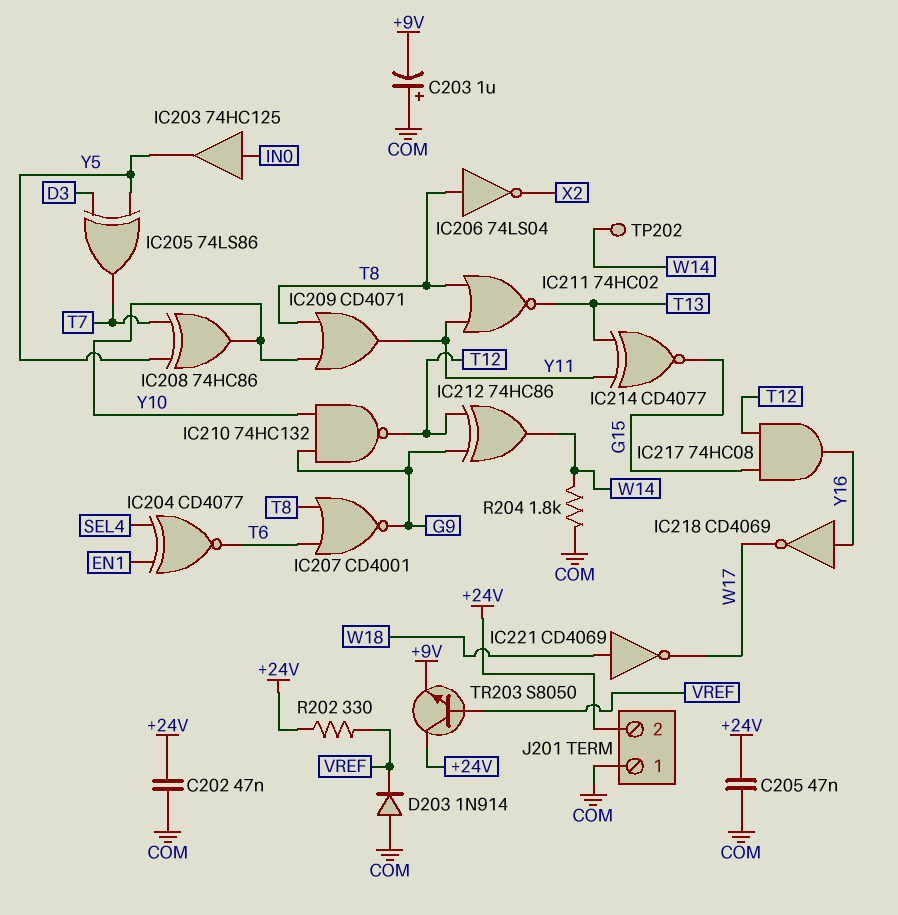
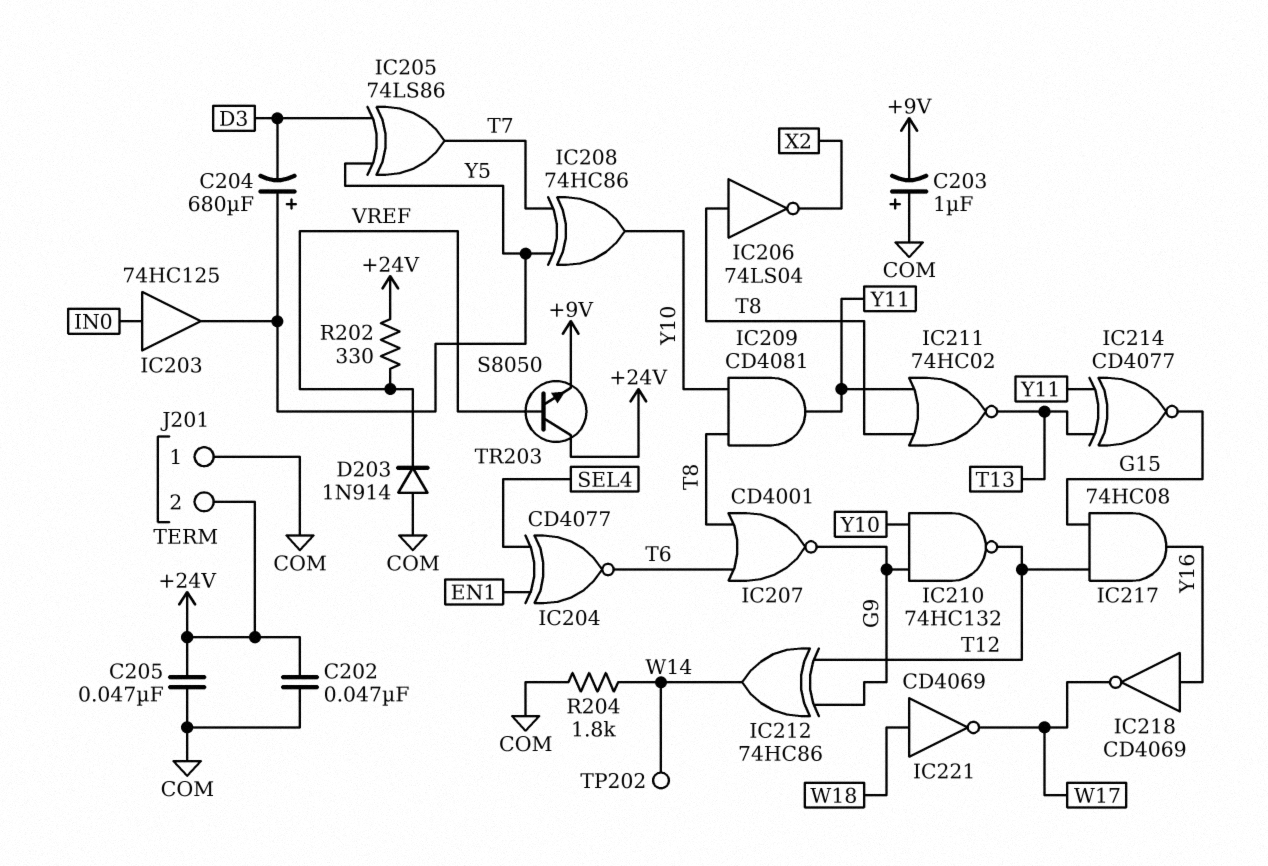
C204: none -> 680uF (plus Y5, minus D3)
IC209: OR CD4071 (in T8, in Y10, out Y11) -> AND CD4081 (in T8, in Y10, out Y11)

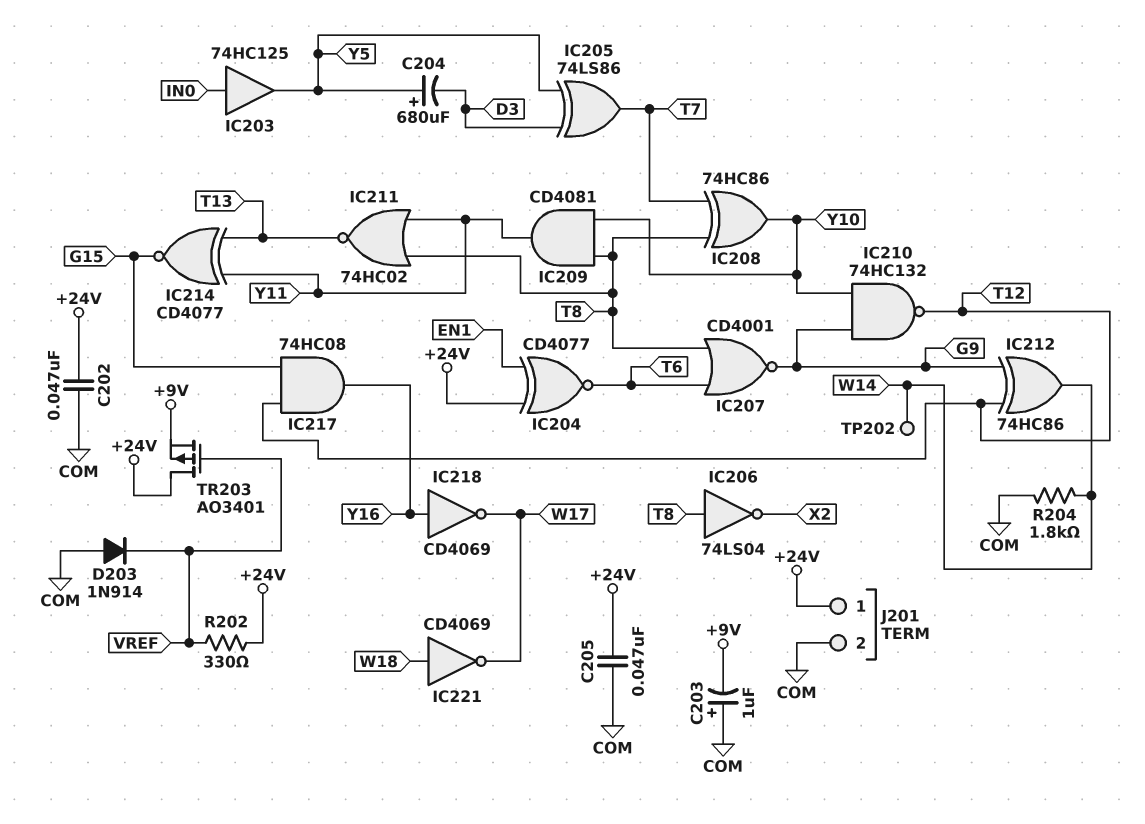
IC204: XNOR CD4077 (in EN1, in SEL4, out T6) -> XNOR CD4077 (in +24V, in EN1, out T6)
IC208: XOR 74HC86 (in T7, in Y5, out Y10) -> XOR 74HC86 (in T7, in T8, out Y10)
J201 pin 1: COM -> +24V
J201 pin 2: +24V -> COM
TR203: NPN S8050 (B VREF, C +24V, E +9V) -> PMOS AO3401 (G VREF, D +24V, S +9V)

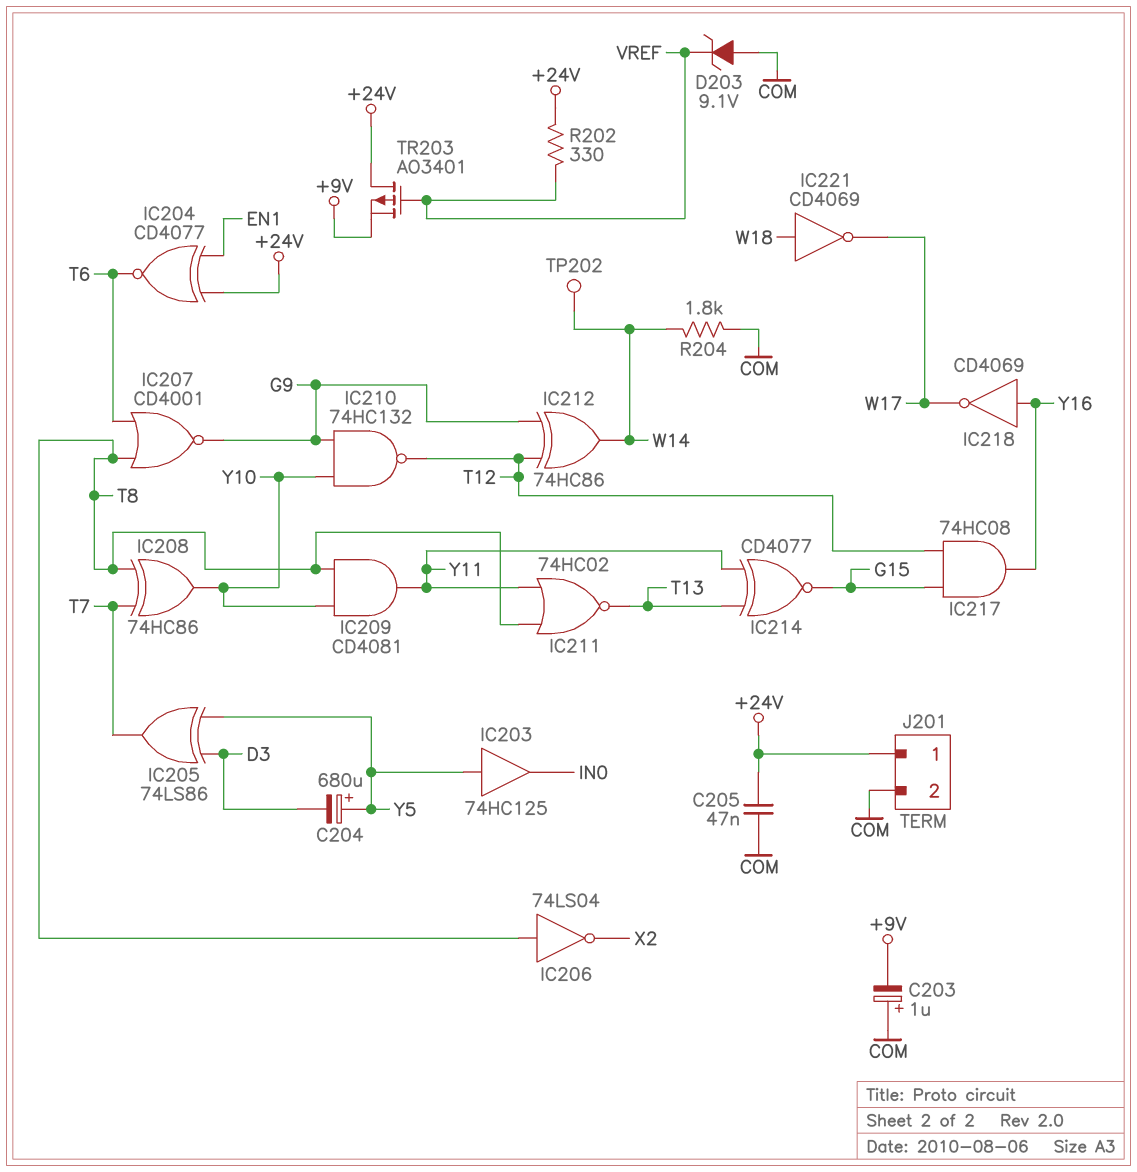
C202: 47nF (+24V, COM) -> none
D203: diode 1N914 (A COM, K VREF) -> zener 9.1V (A COM, K VREF)
IC203: buffer 74HC125 (in IN0, out Y5) -> buffer 74HC125 (in Y5, out IN0)

